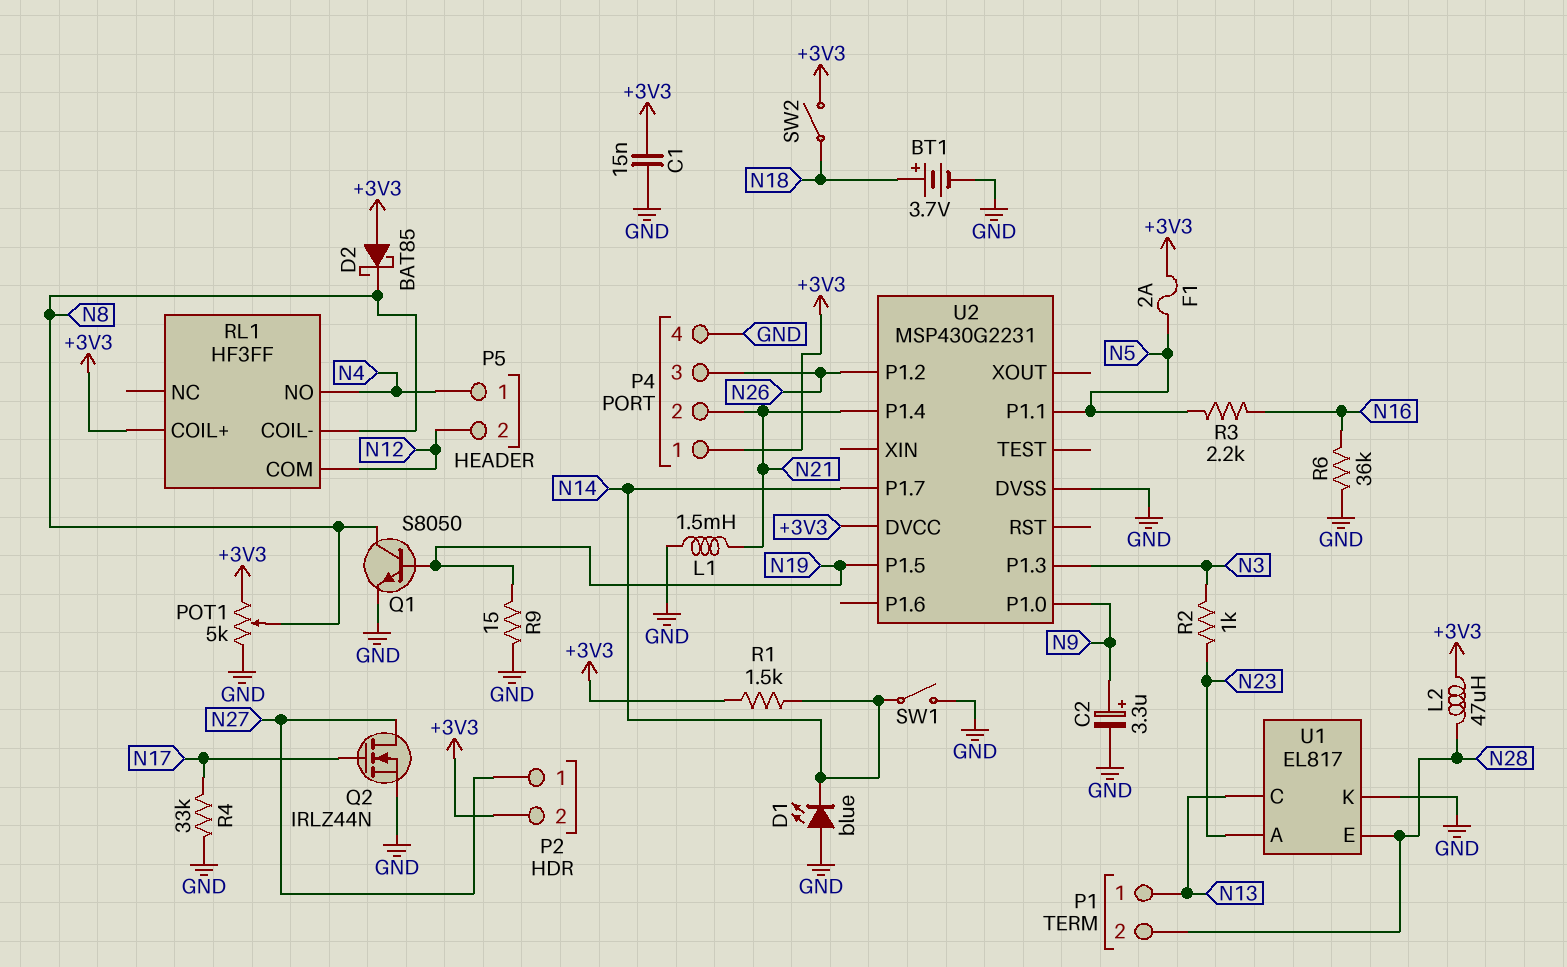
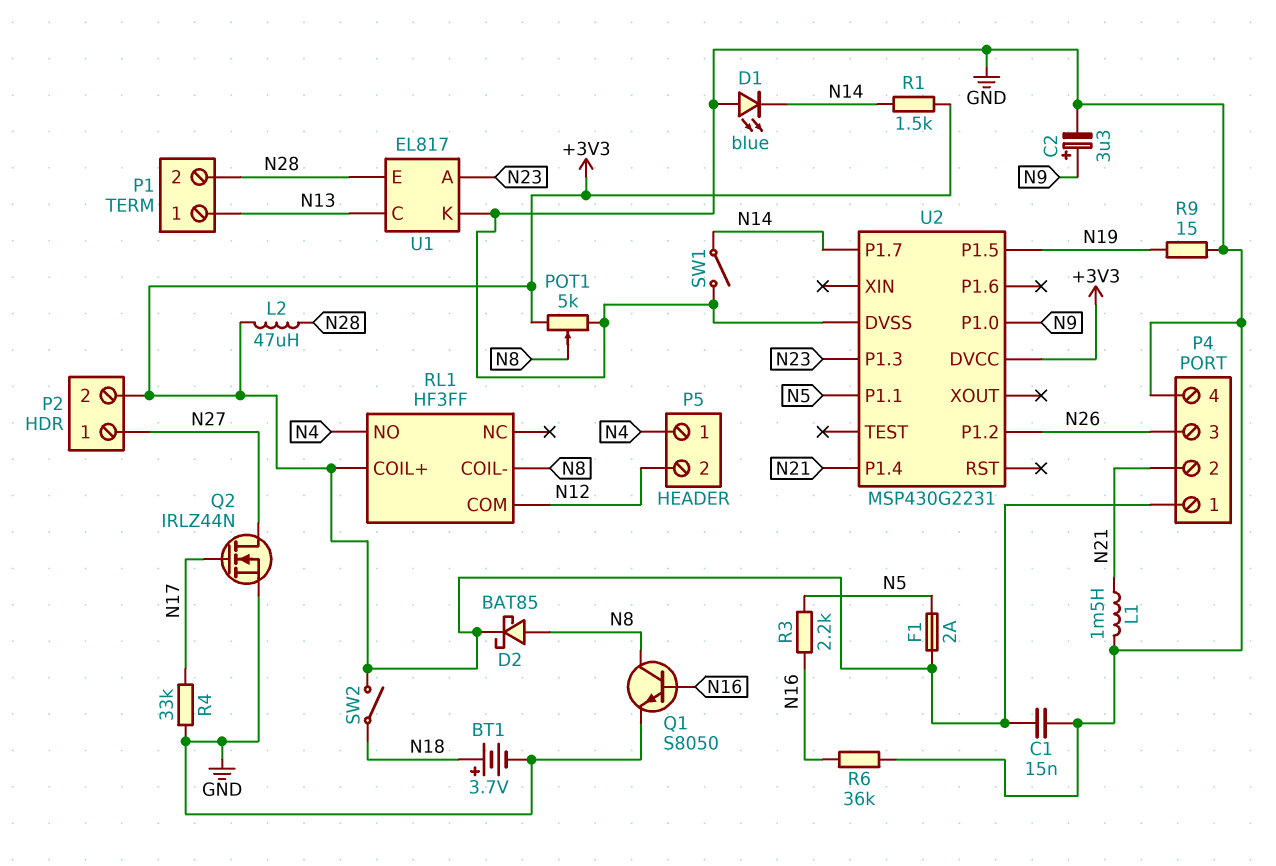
D2: schottky BAT85 (A +3V3, K N8) -> schottky BAT85 (A N8, K +3V3)
Q1: NPN S8050 (B N19, C N8, E GND) -> NPN S8050 (B N16, C N8, E GND)
R2: 1k (N3, N23) -> none
U2 pin P1.3: N3 -> N23

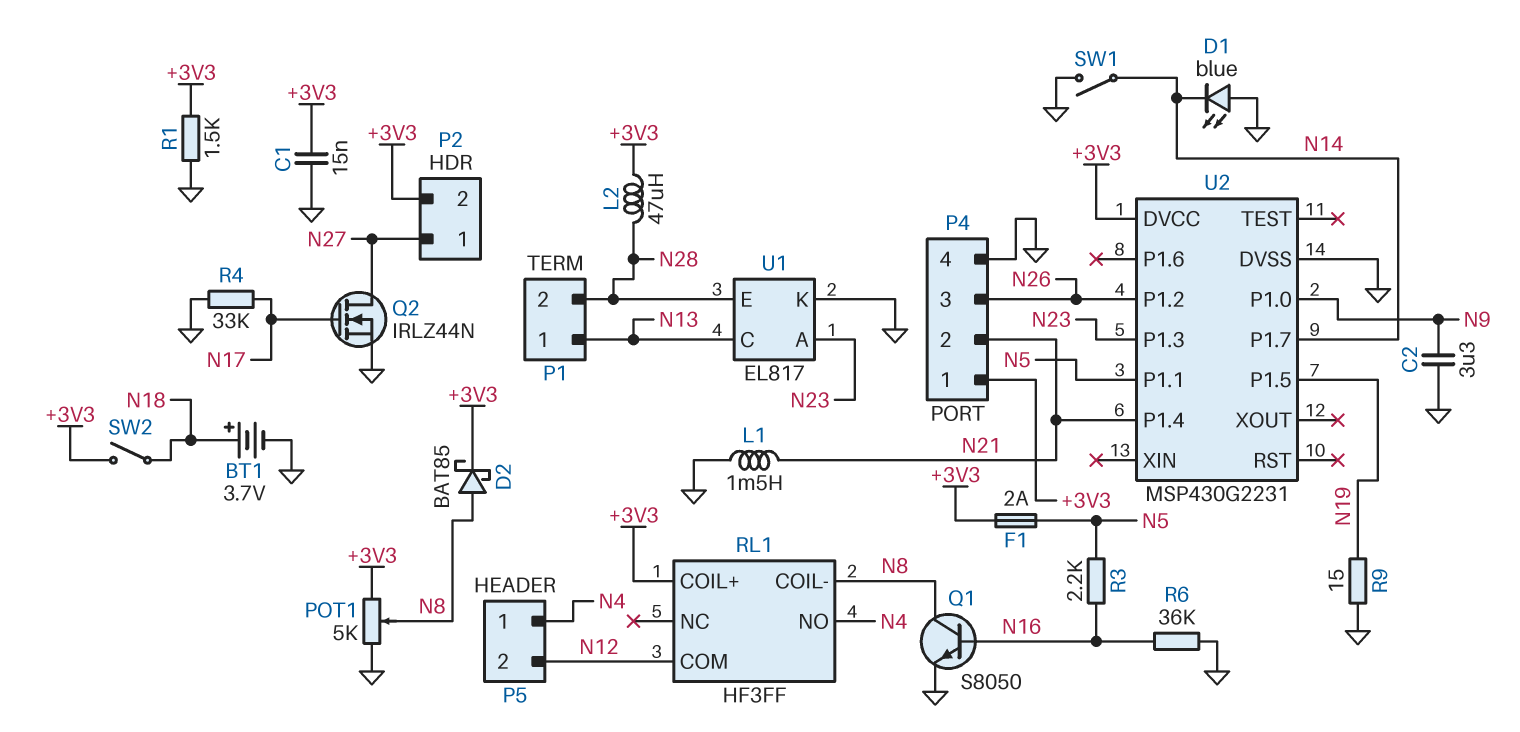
C2: 3.3uF (plus N9, minus GND) -> 3.3uF (GND, N9)
R1: 1.5k (+3V3, N14) -> 1.5k (+3V3, GND)

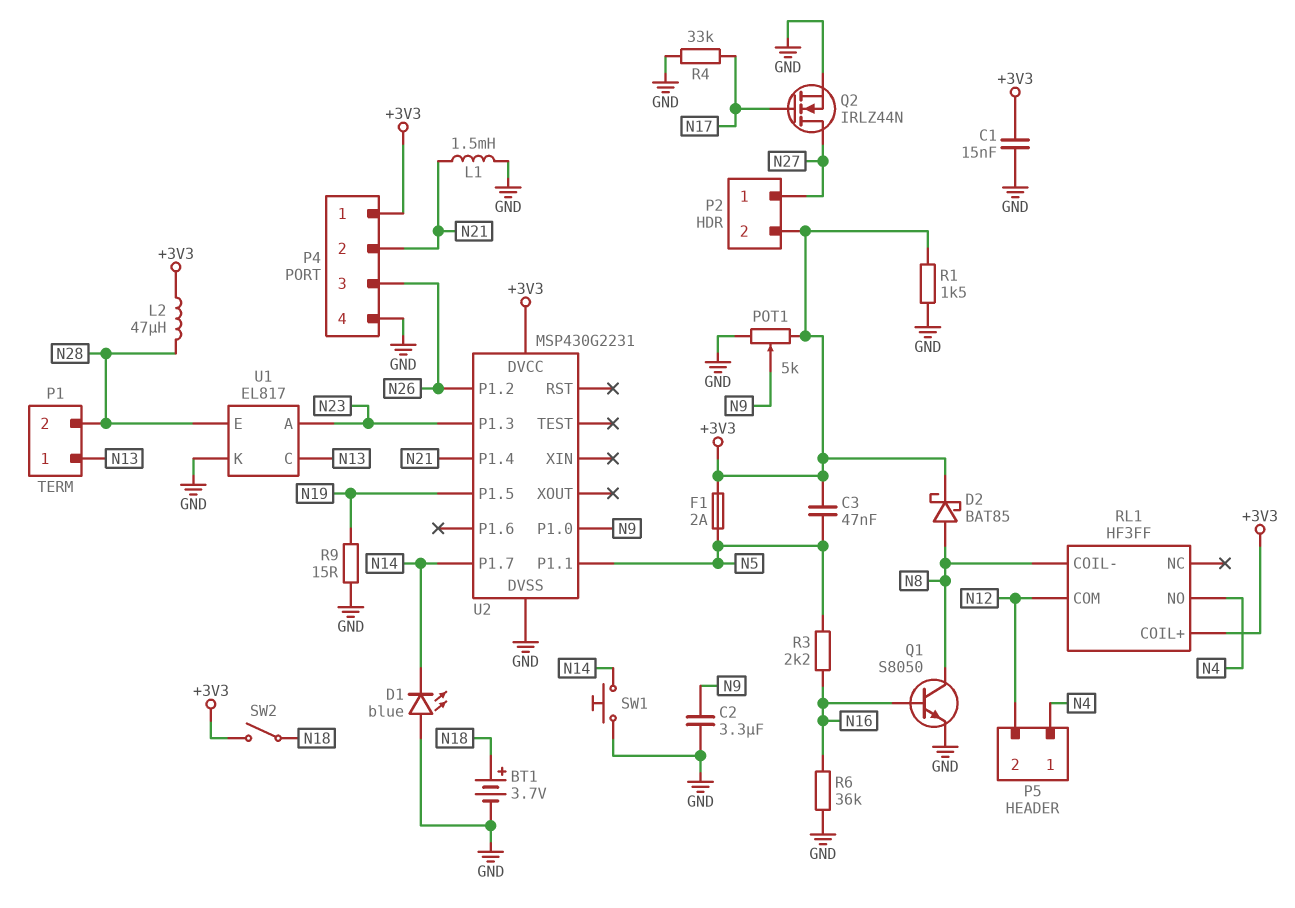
C3: none -> 47nF (+3V3, N5)
POT1: 5k (+3V3, GND, wiper N8) -> 5k (+3V3, GND, wiper N9)
SW1: switch (GND, N14) -> button (GND, N14)

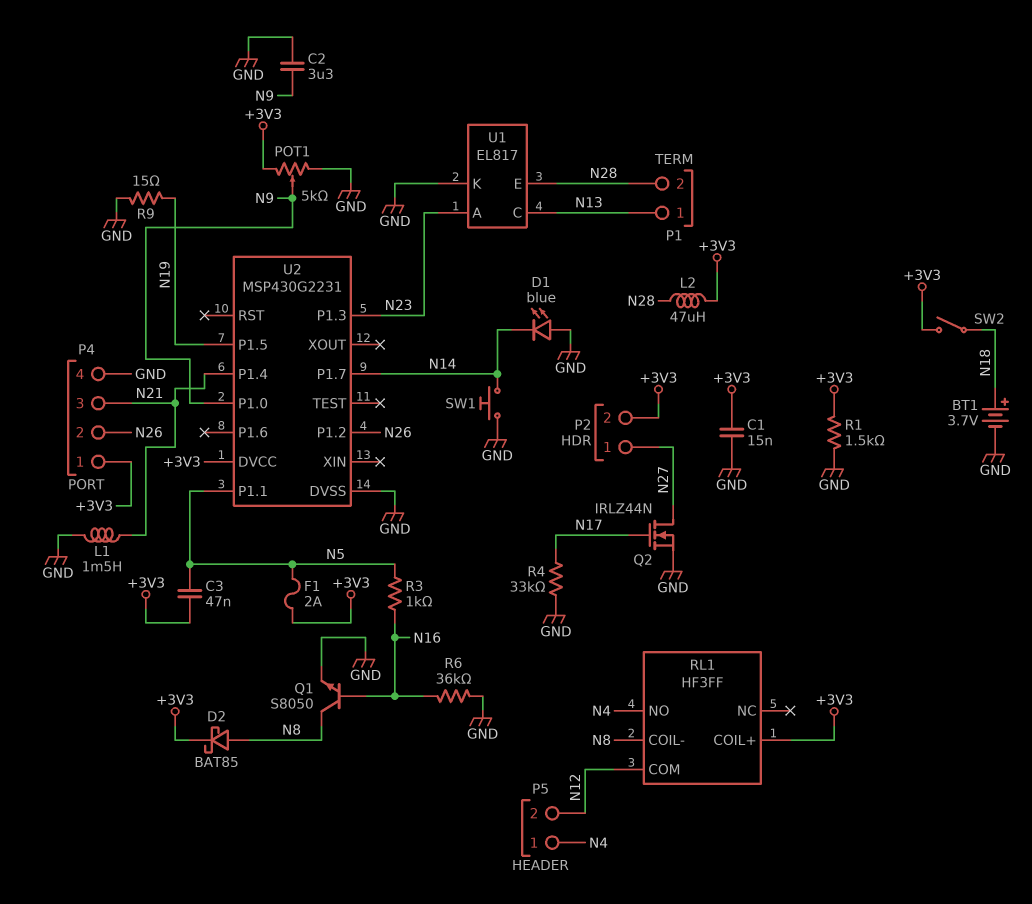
P4 pin 2: N21 -> N26
P4 pin 3: N26 -> N21
R3: 2.2k (N5, N16) -> 1k (N5, N16)

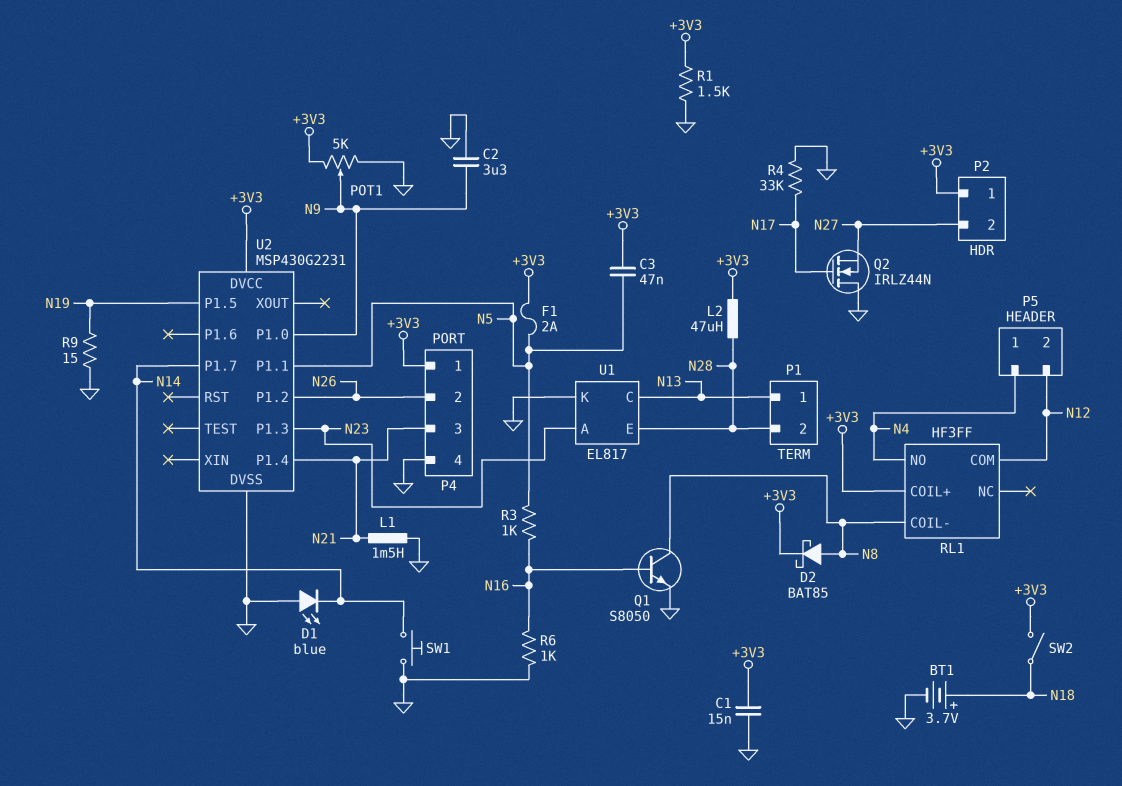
P2 pin 1: N27 -> +3V3
P2 pin 2: +3V3 -> N27
Q2: NMOS IRLZ44N (G N17, D N27, S GND) -> NMOS IRLZ44N (G N17, D GND, S N27)
R6: 36k (GND, N16) -> 1k (GND, N16)

